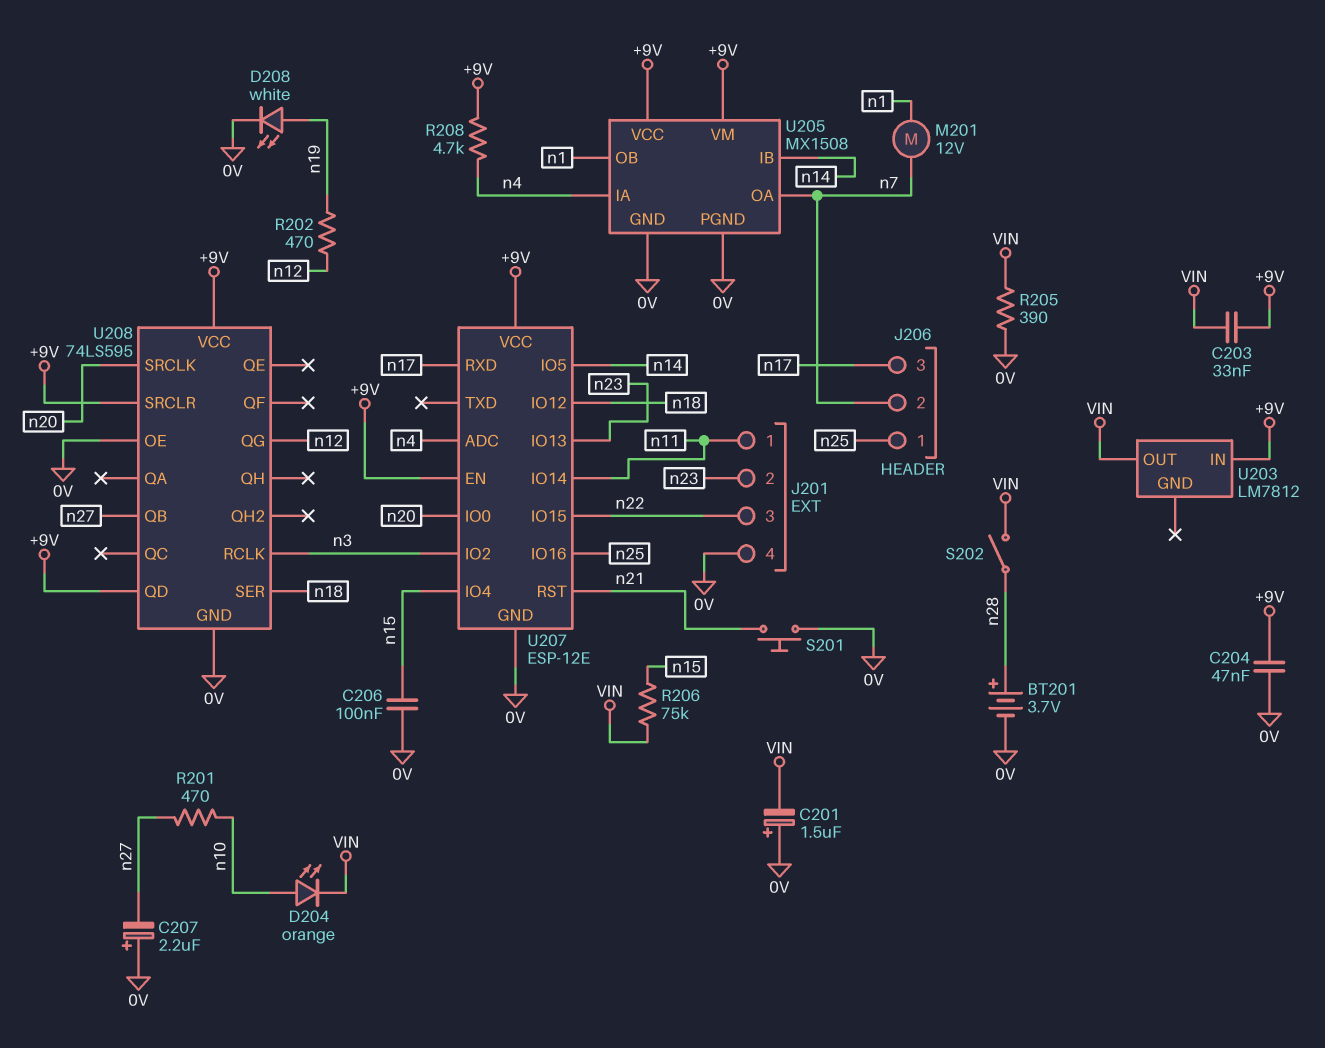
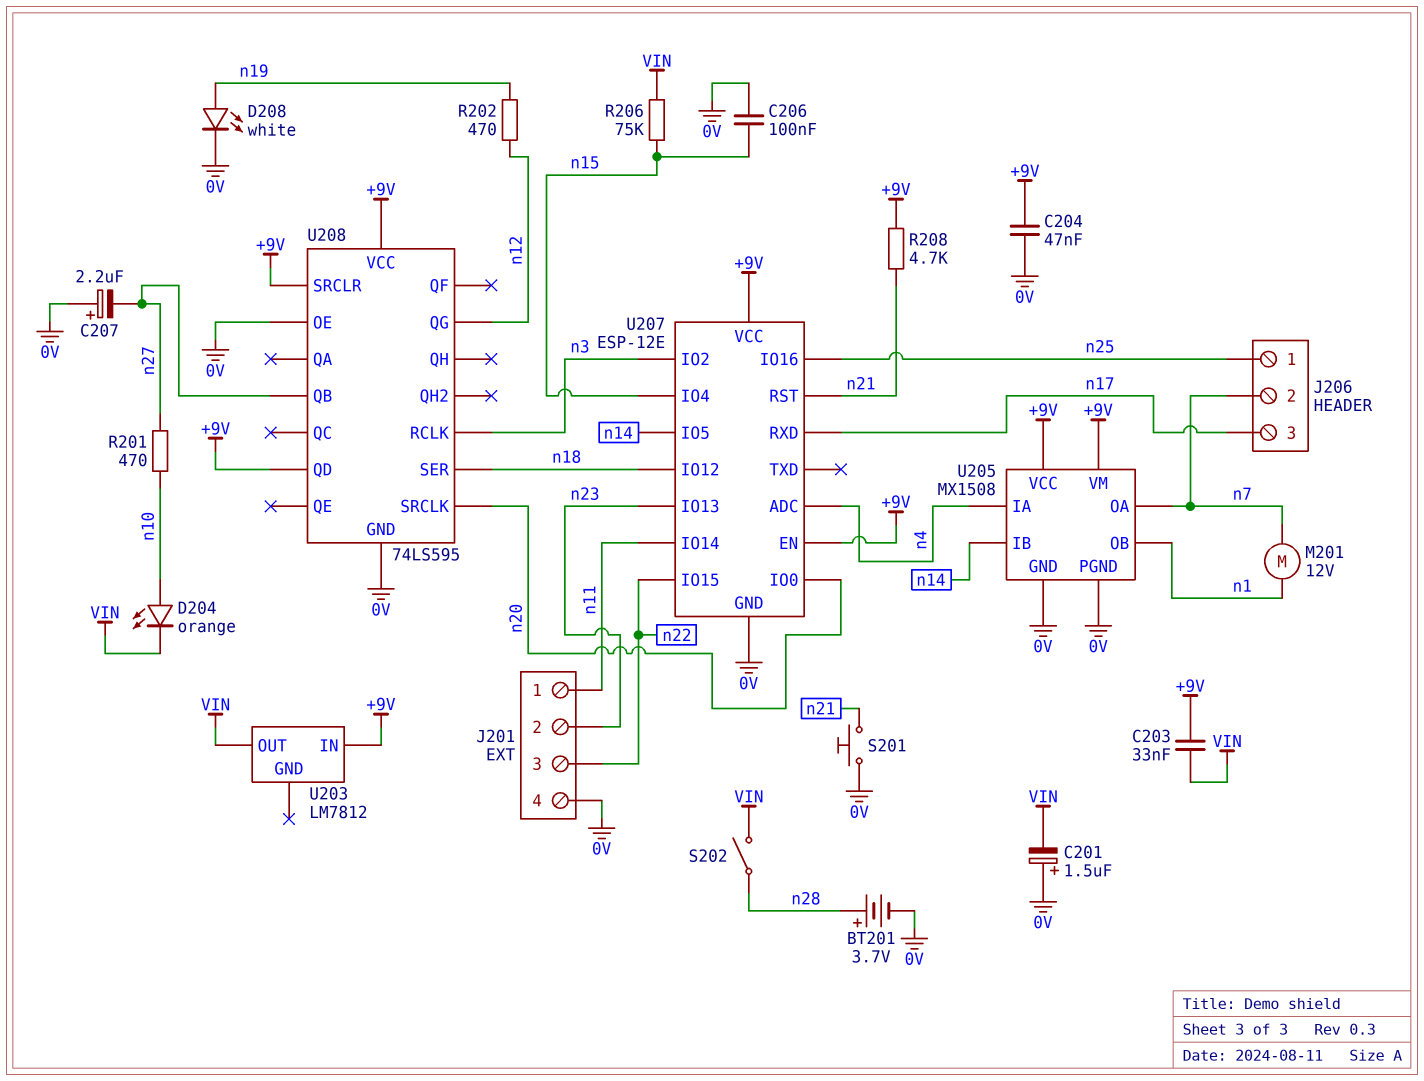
R205: 390 (0V, VIN) -> none
R208: 4.7k (+9V, n4) -> 4.7k (+9V, n21)

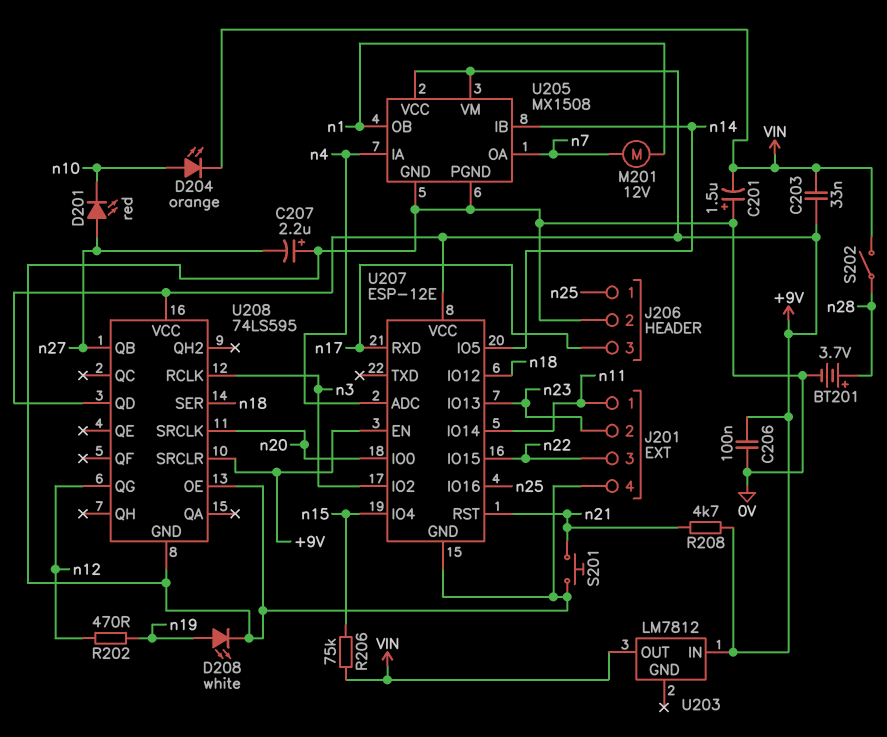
C204: 47nF (+9V, 0V) -> none
C206: 100nF (0V, n15) -> 100nF (+9V, 0V)
D201: none -> LED red (A n27, K n10)
J206 pin 2: n7 -> 0V
R201: 470 (n10, n27) -> none

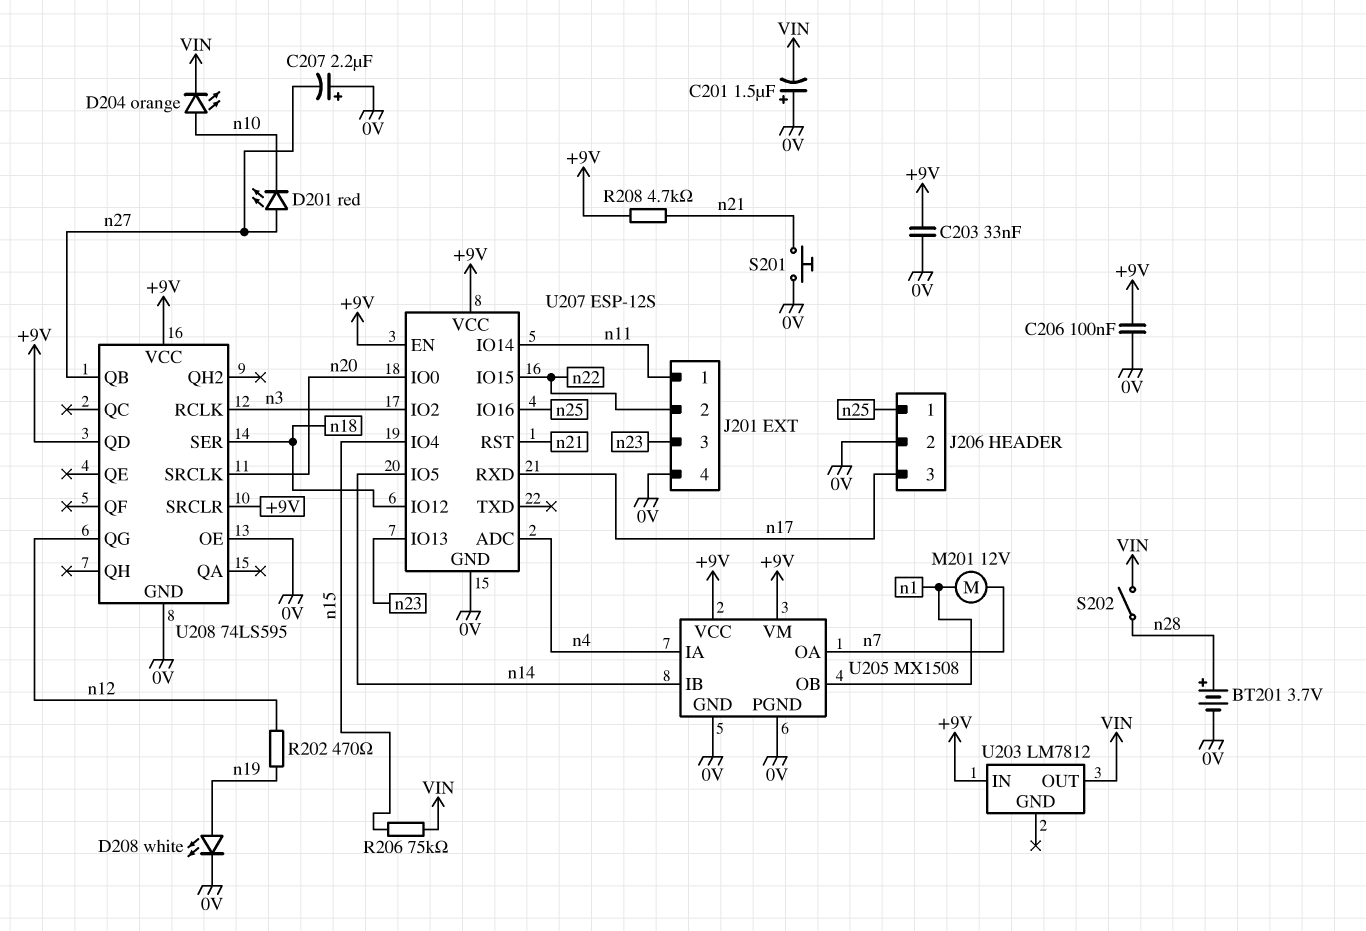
C203: 33nF (+9V, VIN) -> 33nF (+9V, 0V)
J201 pin 2: n23 -> n22
J201 pin 3: n22 -> n23
U207: ESP-12E -> ESP-12S

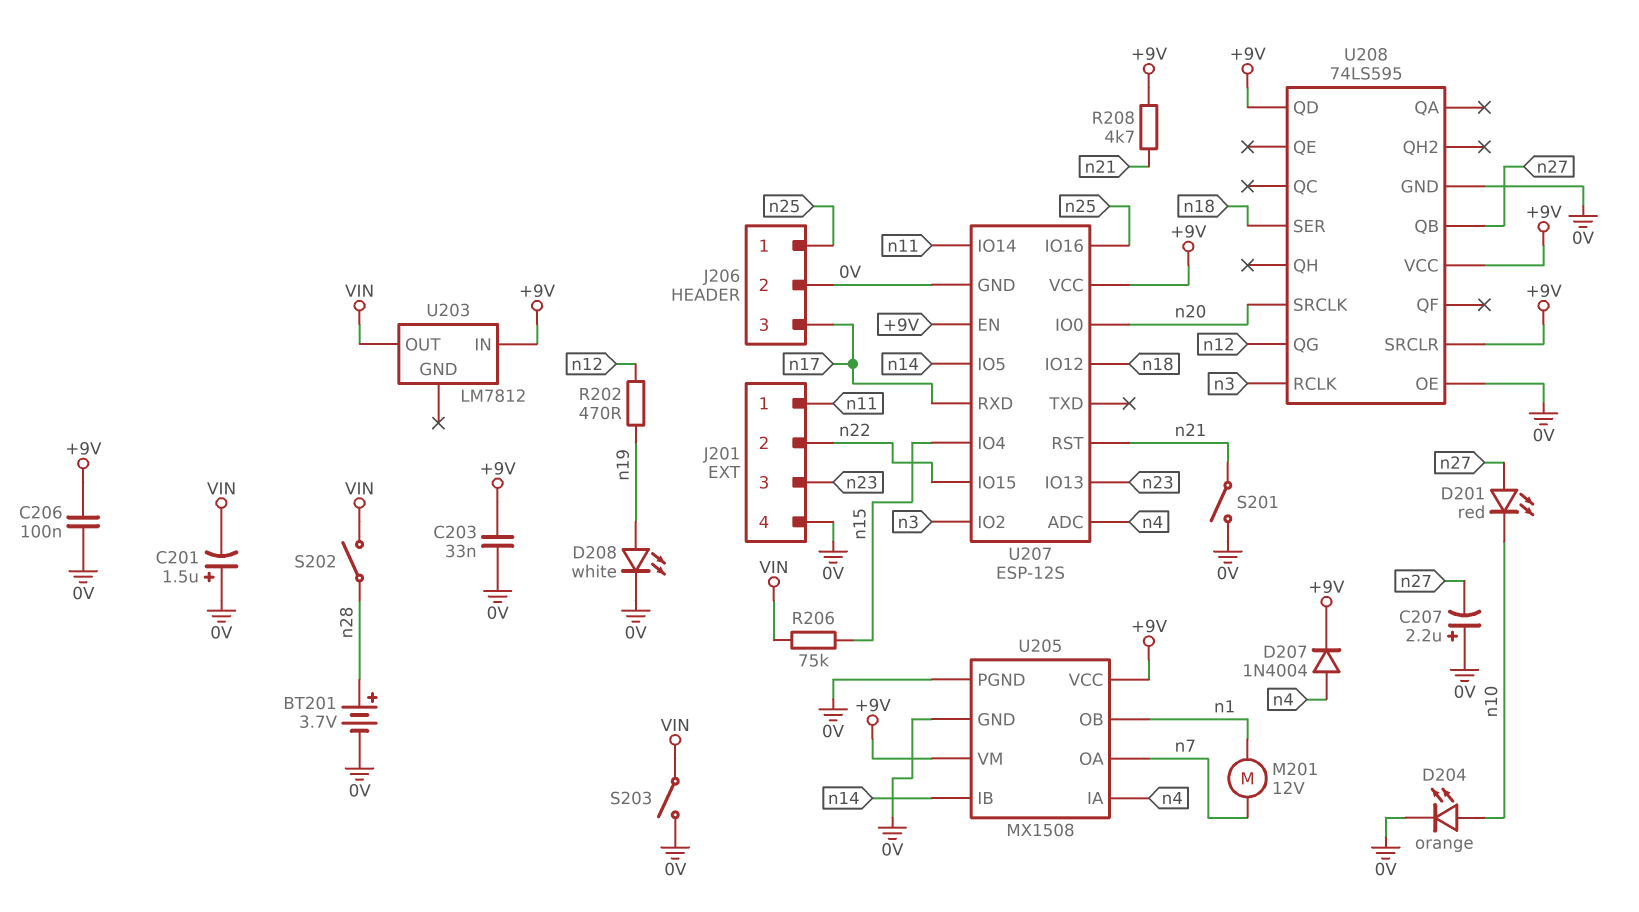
D204: LED orange (A n10, K VIN) -> LED orange (A n10, K 0V)
D207: none -> diode 1N4004 (A n4, K +9V)
S201: button (0V, n21) -> switch (0V, n21)
S203: none -> switch (0V, VIN)

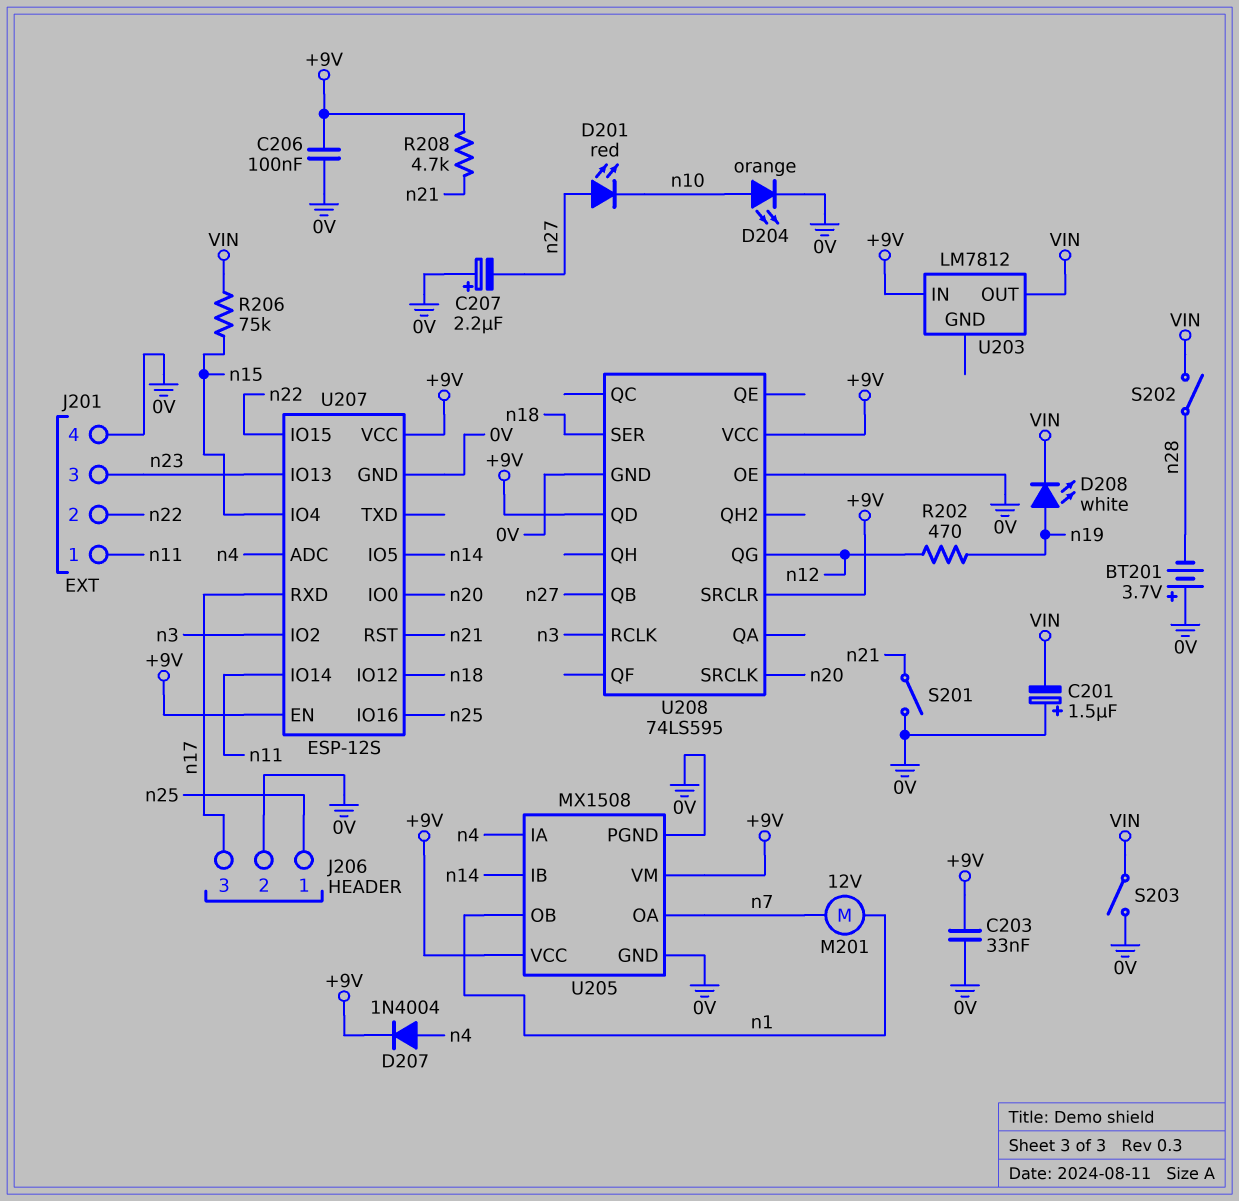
BT201: 3.7V (plus n28, minus 0V) -> 3.7V (plus 0V, minus n28)
D208: LED white (A n19, K 0V) -> LED white (A n19, K VIN)

